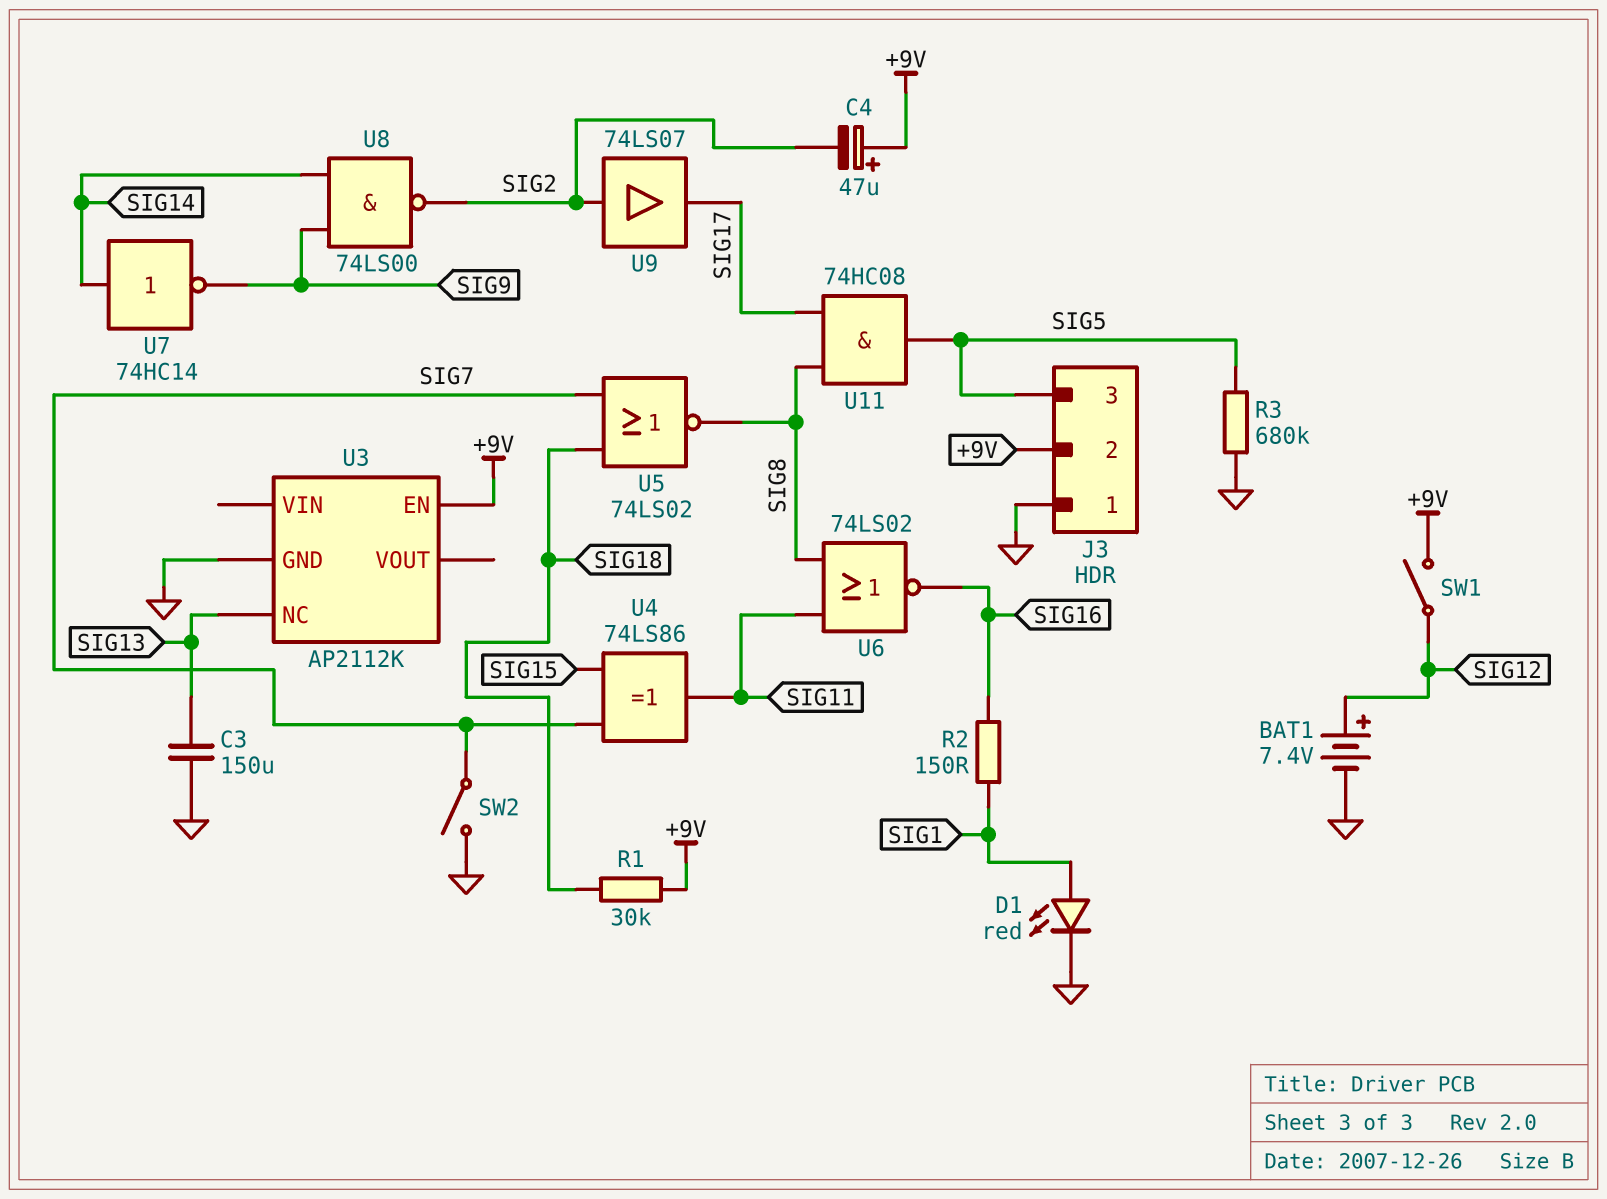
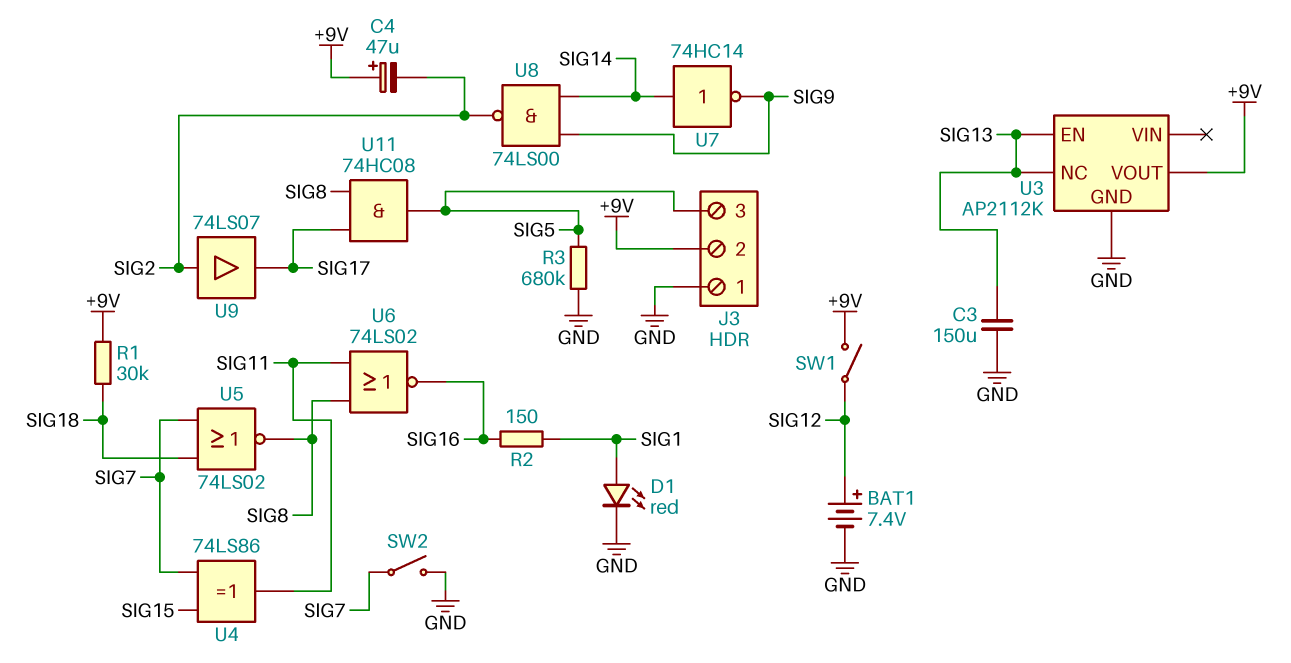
U3 pin EN: +9V -> SIG13
U3 pin VOUT: none -> +9V

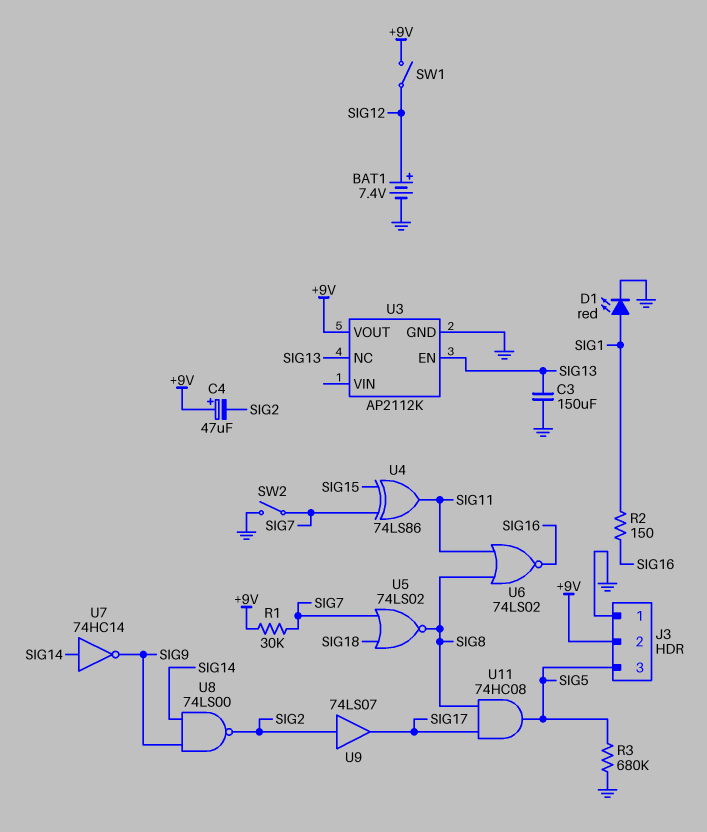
R1: 30k (+9V, SIG18) -> 30k (+9V, SIG7)

